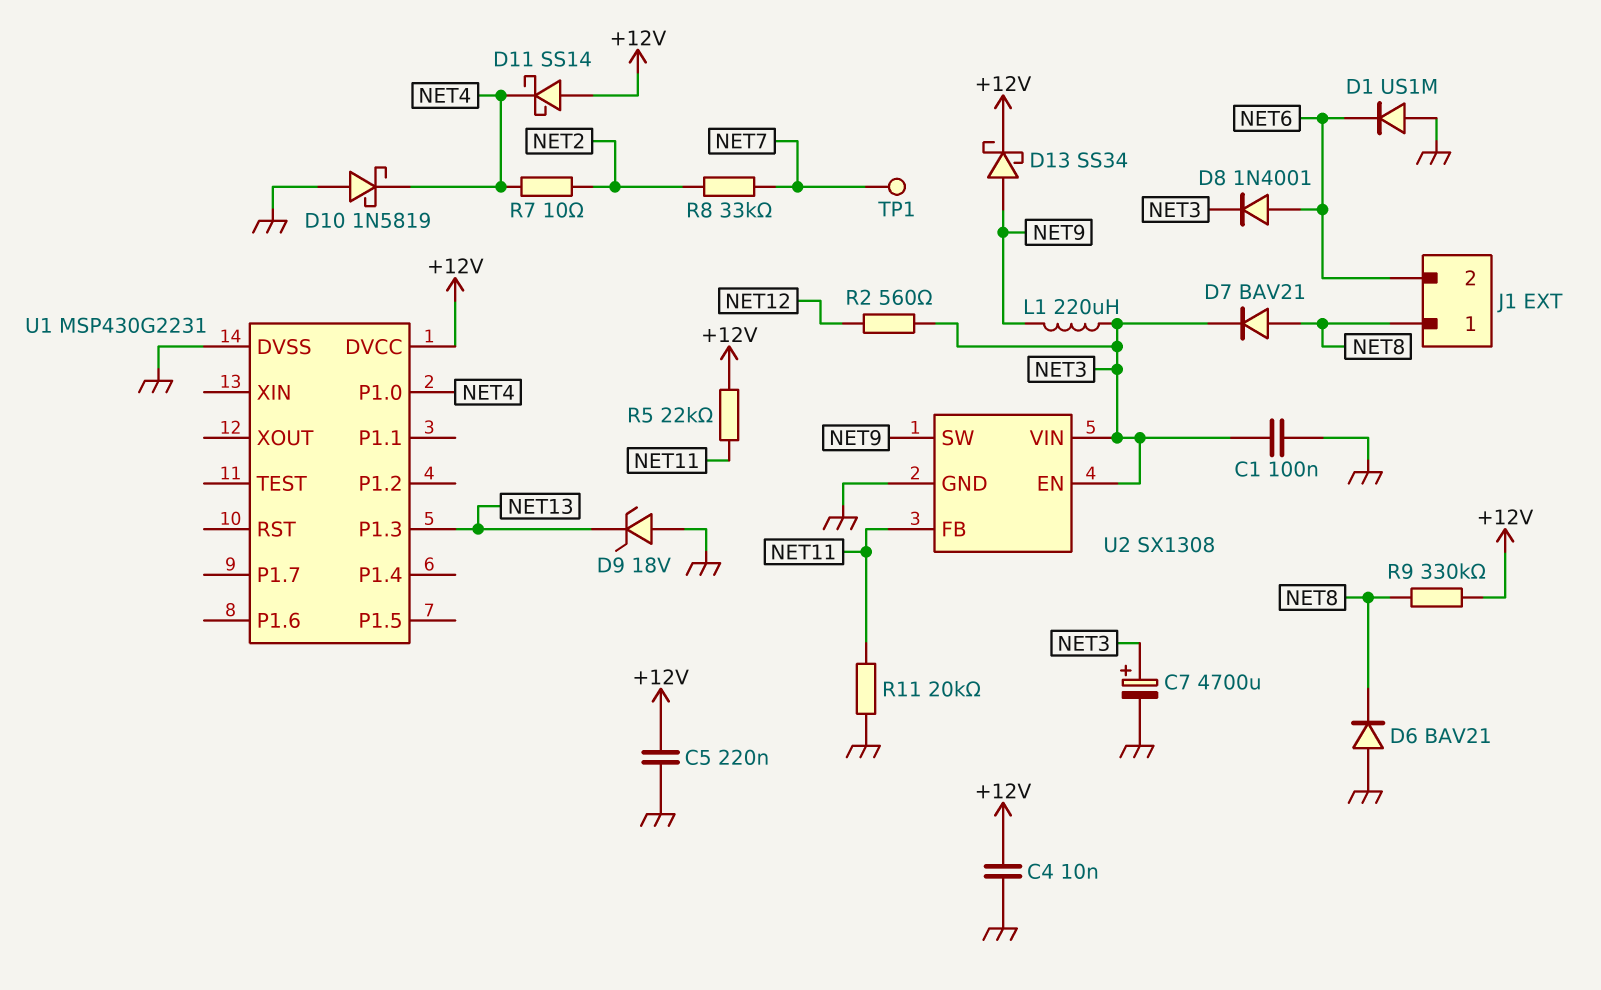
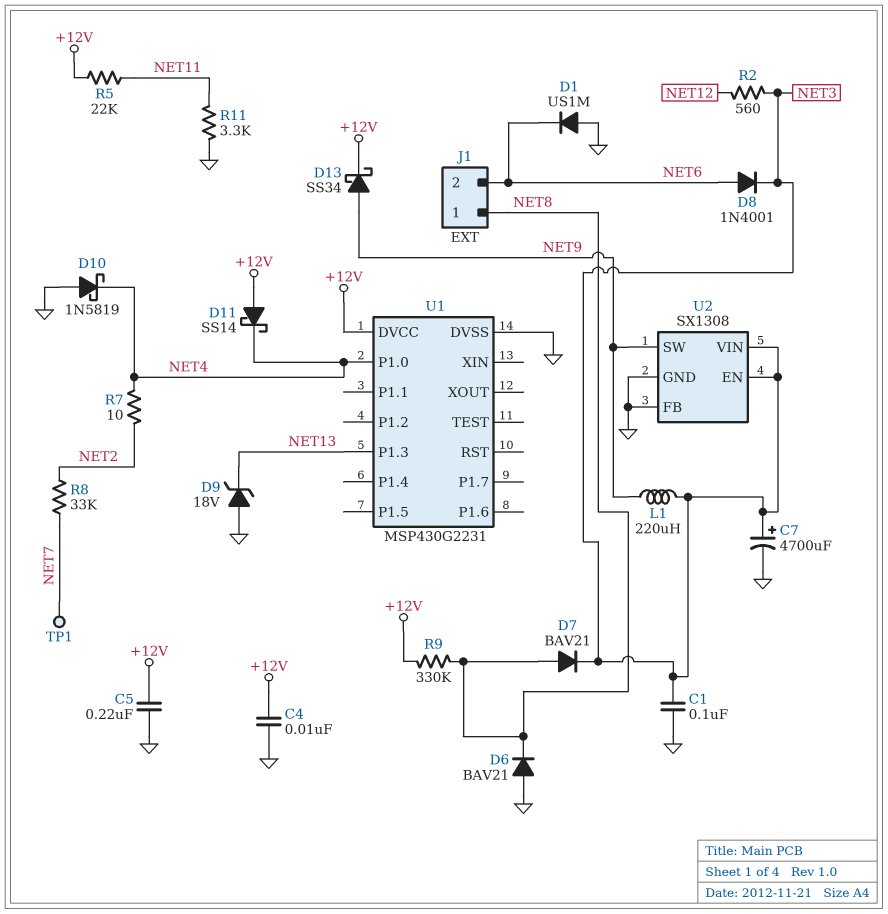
R11: 20k (GND, NET11) -> 3.3k (GND, NET11)
U2 pin FB: NET11 -> GND

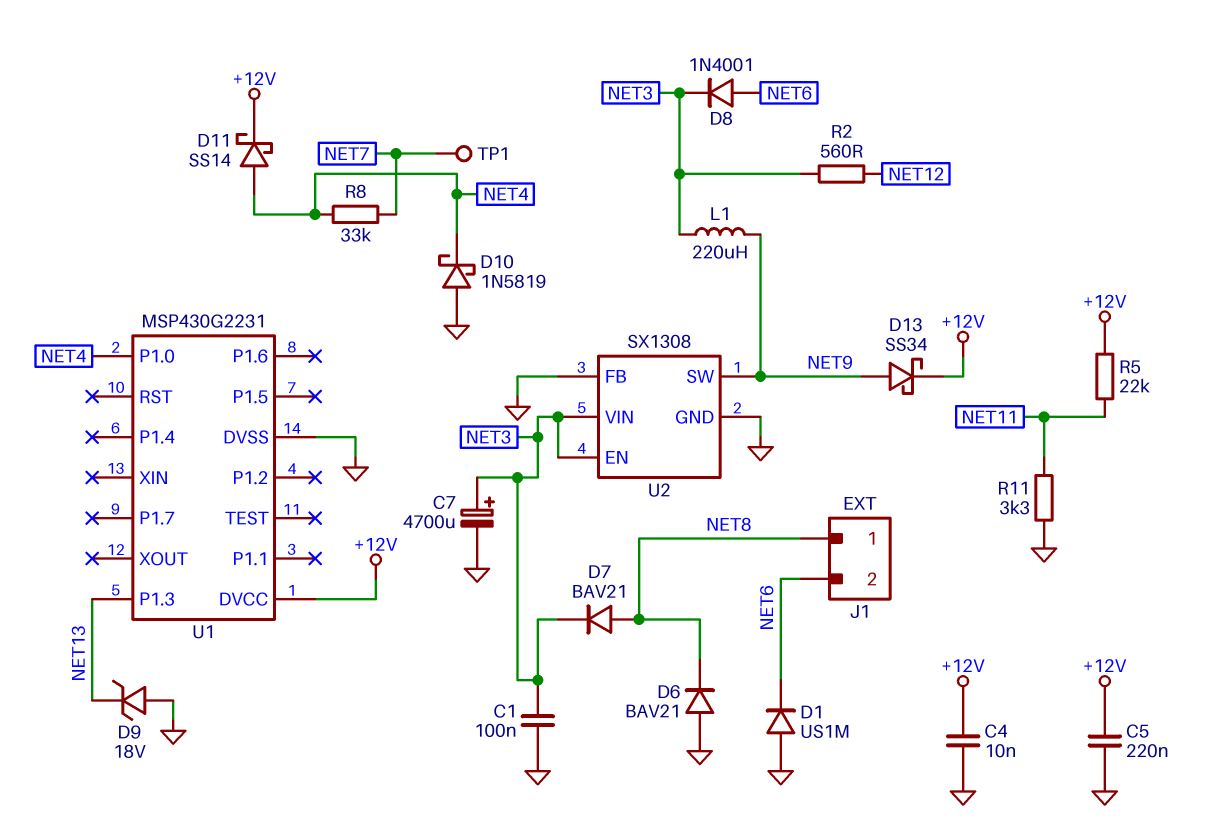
D11: schottky SS14 (A +12V, K NET4) -> schottky SS14 (A NET4, K +12V)
R7: 10 (NET2, NET4) -> none
R8: 33k (NET2, NET7) -> 33k (NET4, NET7)
R9: 330k (+12V, NET8) -> none

